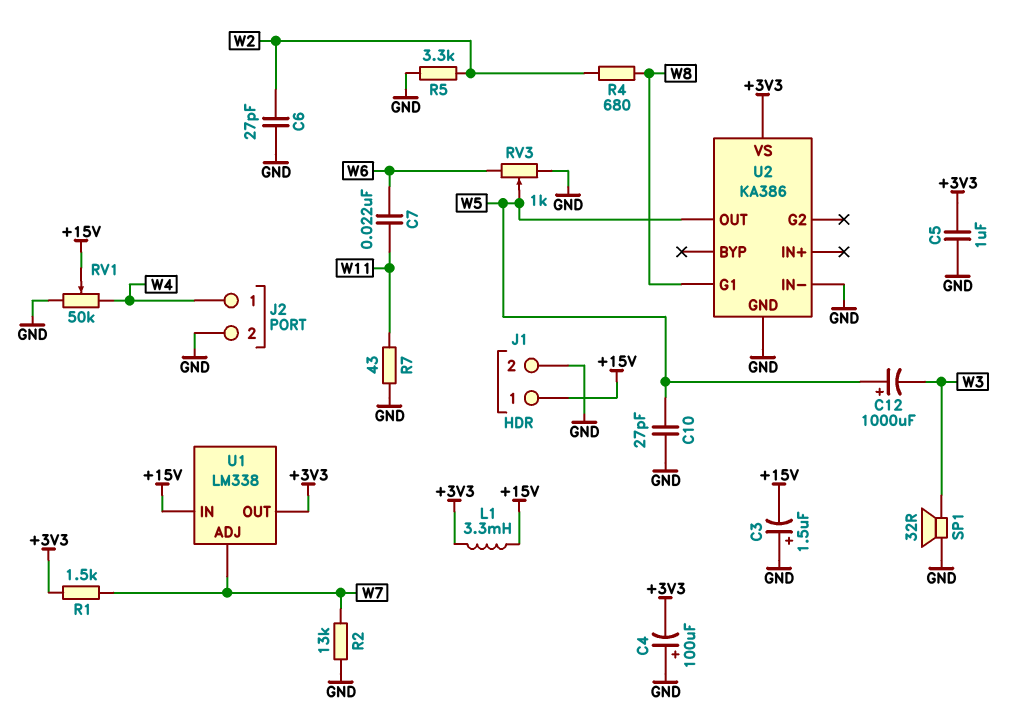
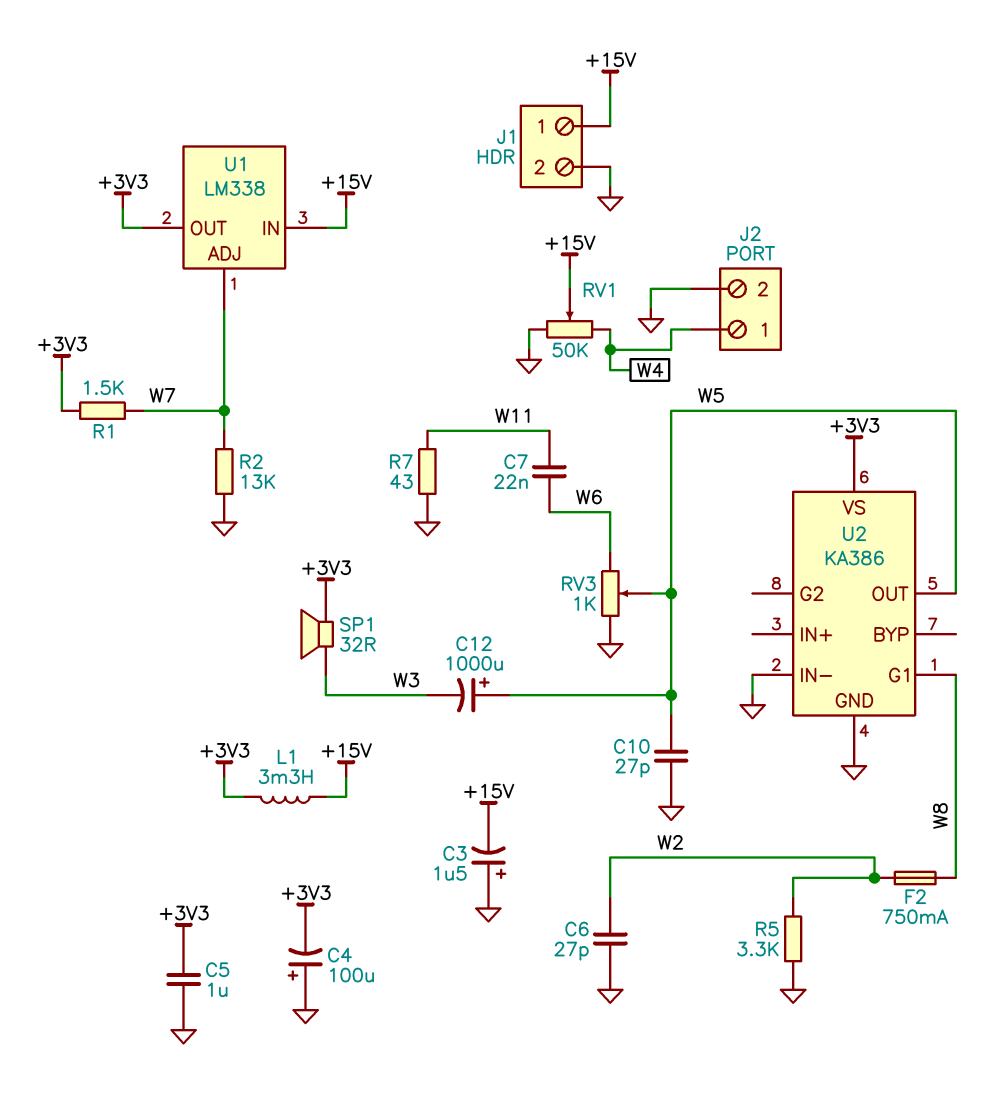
F2: none -> 750mA (W2, W8)
R4: 680 (W2, W8) -> none
SP1: speaker 32R (GND, W3) -> speaker 32R (+3V3, W3)

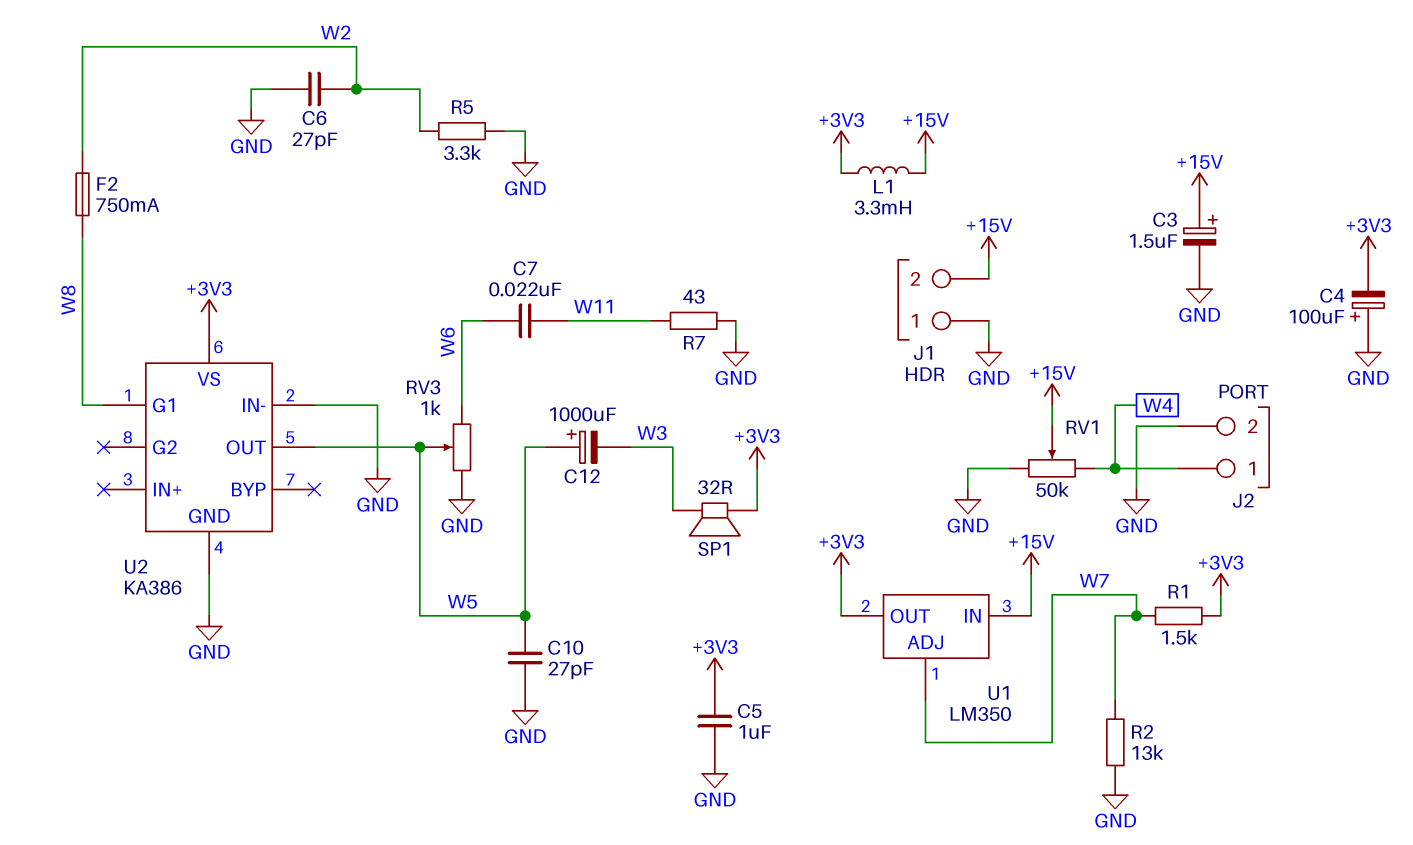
C3: 1.5uF (plus GND, minus +15V) -> 1.5uF (plus +15V, minus GND)
J1 pin 1: +15V -> GND
J1 pin 2: GND -> +15V
U1: LM338 -> LM350

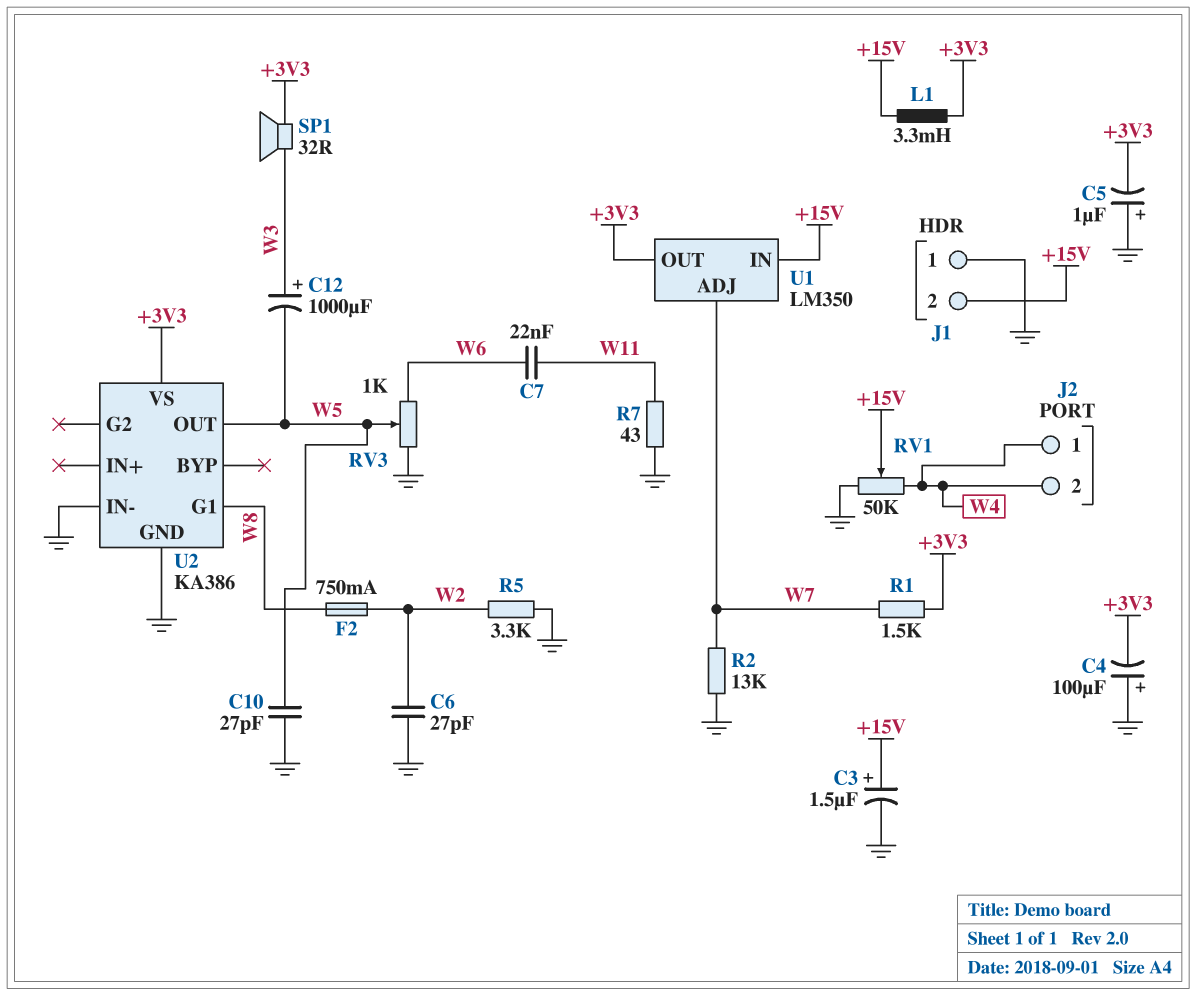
C5: 1uF (+3V3, GND) -> 1uF (plus GND, minus +3V3)
C12: 1000uF (plus W5, minus W3) -> 1000uF (plus W3, minus W5)
J2 pin 2: GND -> W4

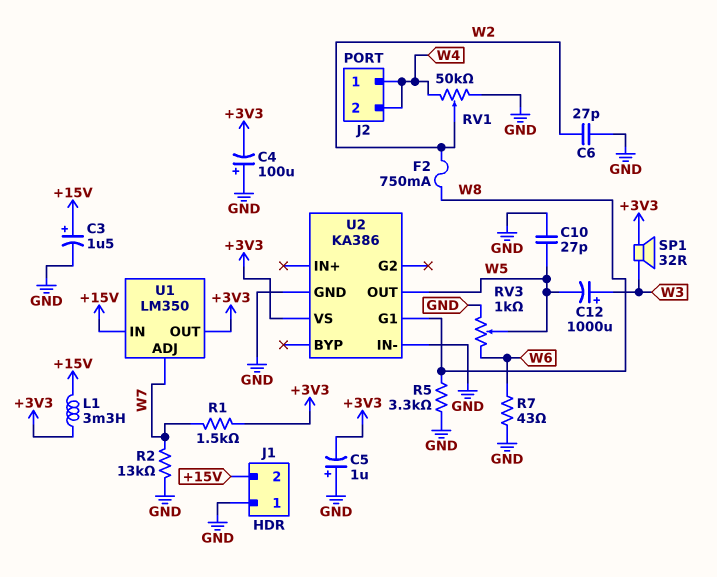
C7: 22nF (W6, W11) -> none
R5: 3.3k (GND, W2) -> 3.3k (GND, W8)
R7: 43 (GND, W11) -> 43 (GND, W6)
RV1: 50k (GND, W4, wiper +15V) -> 50k (GND, W4, wiper W2)

